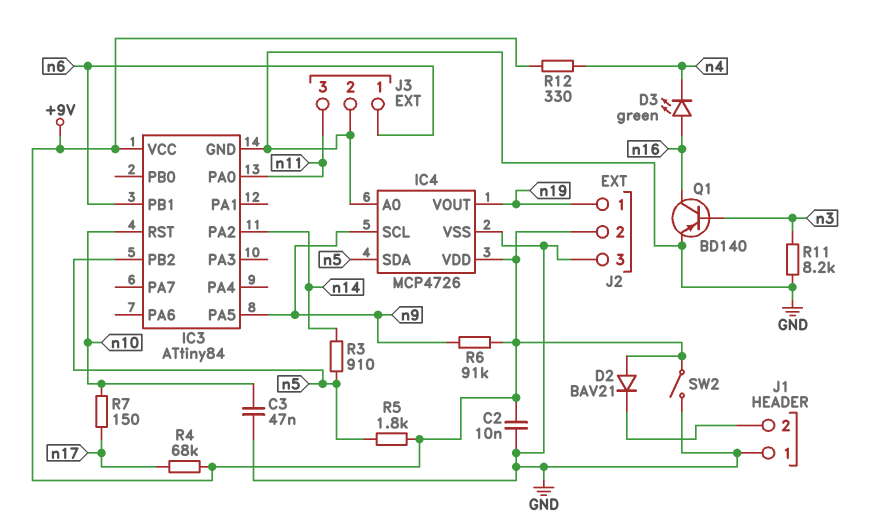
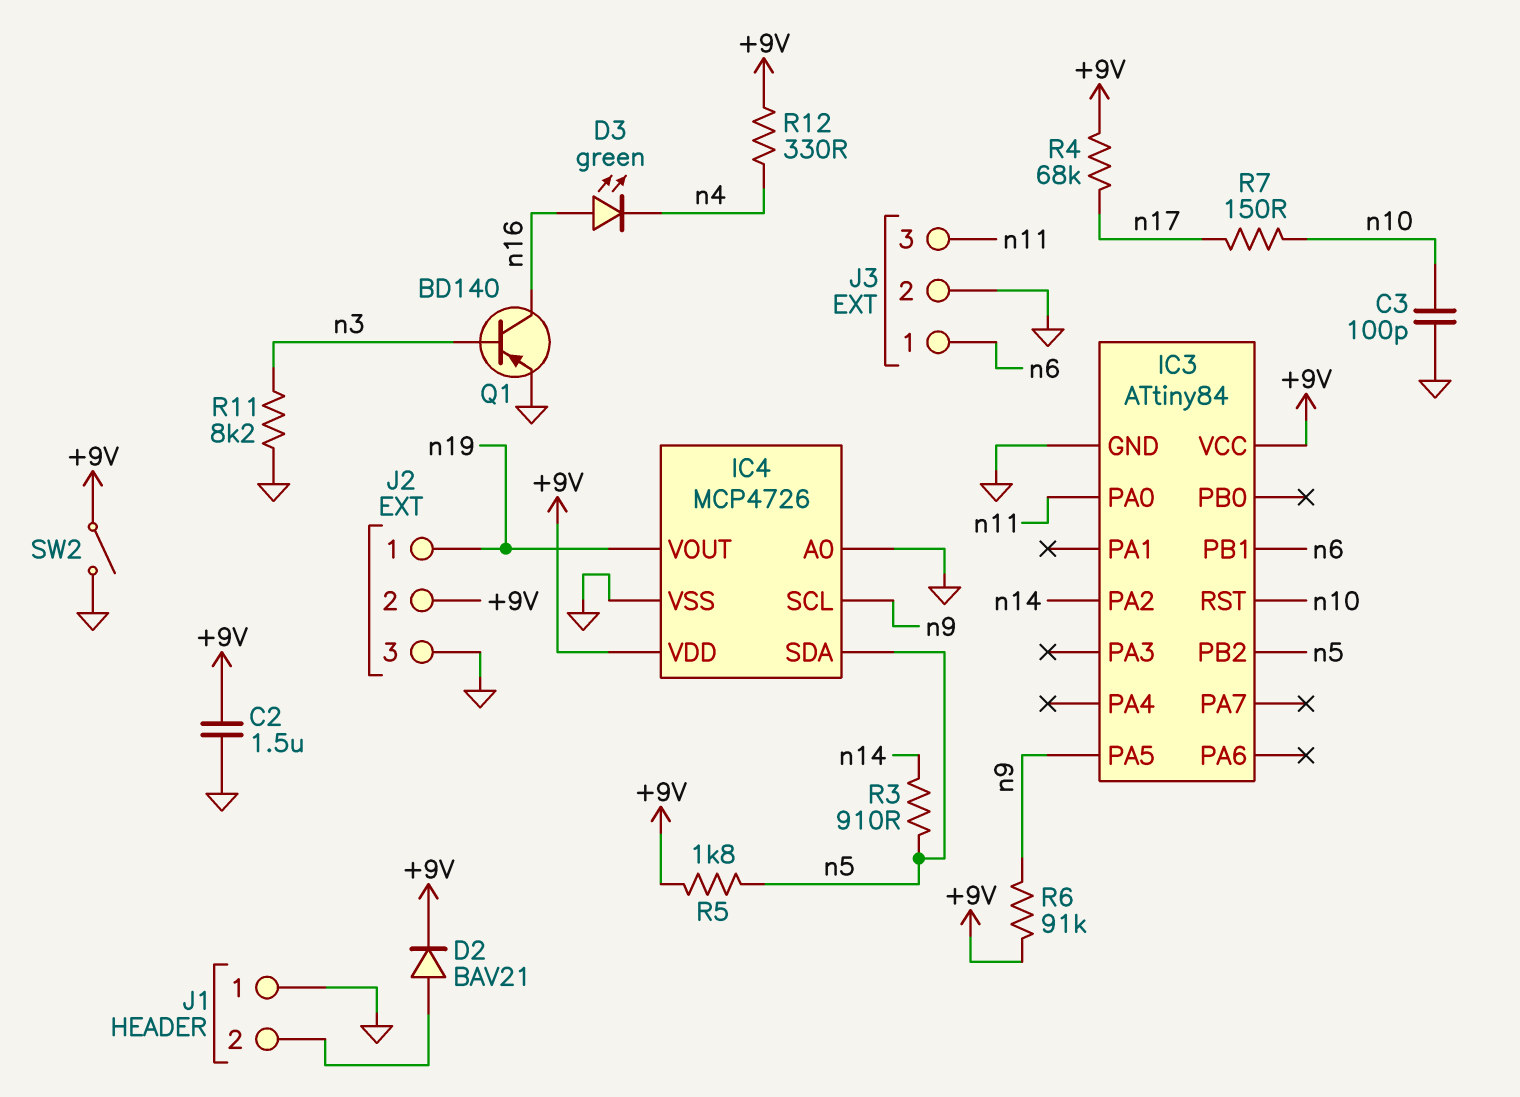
C2: 10nF (+9V, GND) -> 1.5uF (+9V, GND)
C3: 47nF (GND, n10) -> 100pF (GND, n10)
D2: diode BAV21 (A +9V, K J1/2) -> diode BAV21 (A J1/2, K +9V)

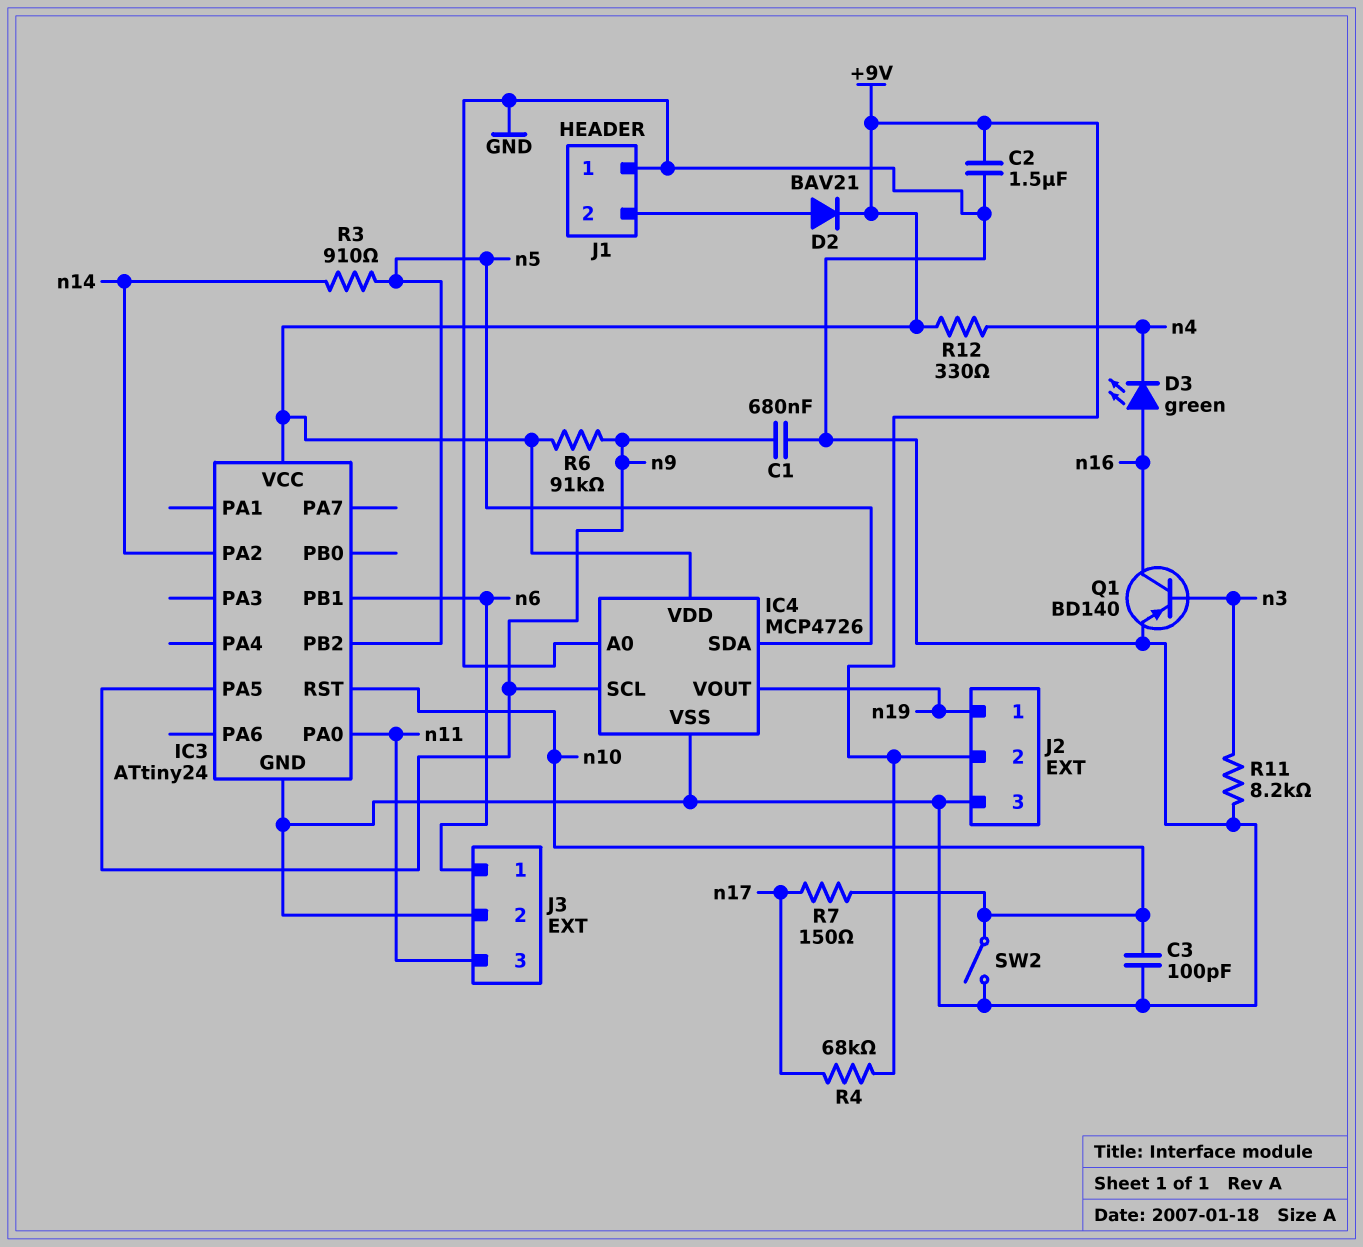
C1: none -> 680nF (GND, n9)
IC3: ATtiny84 -> ATtiny24
R5: 1.8k (+9V, n5) -> none
SW2: switch (+9V, GND) -> switch (GND, n10)

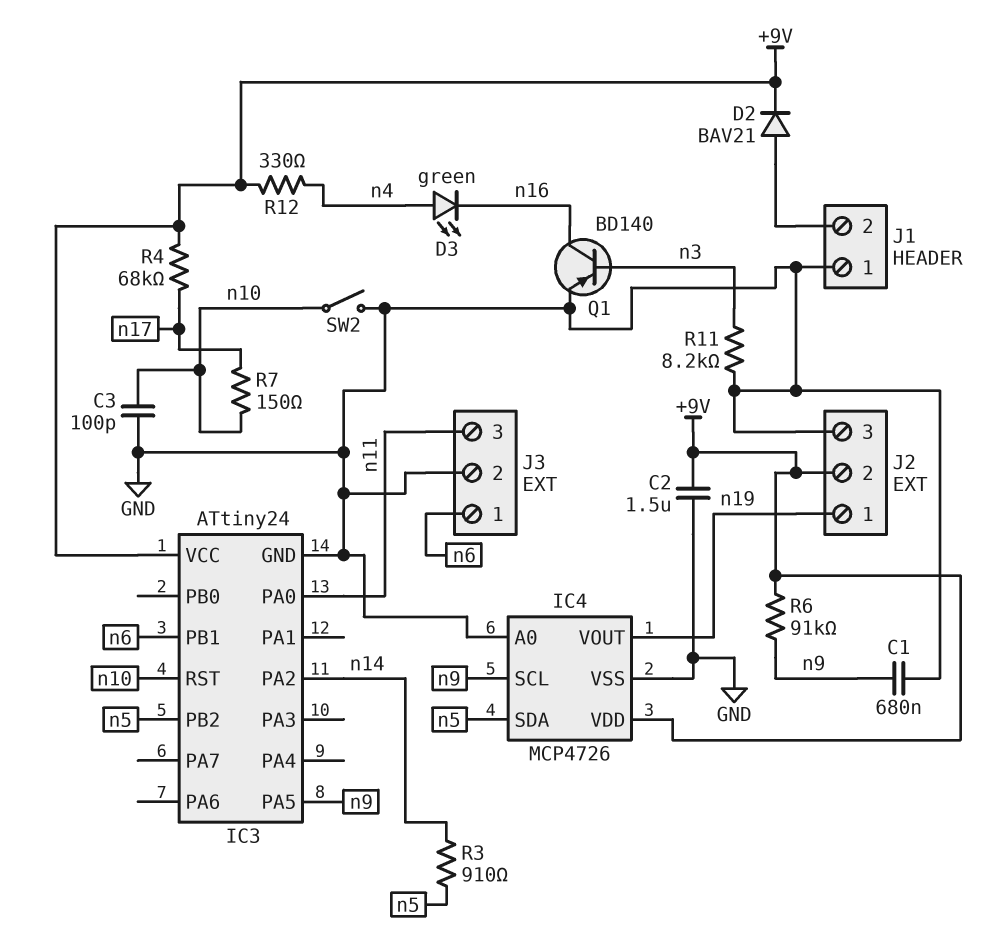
D3: LED green (A n16, K n4) -> LED green (A n4, K n16)

